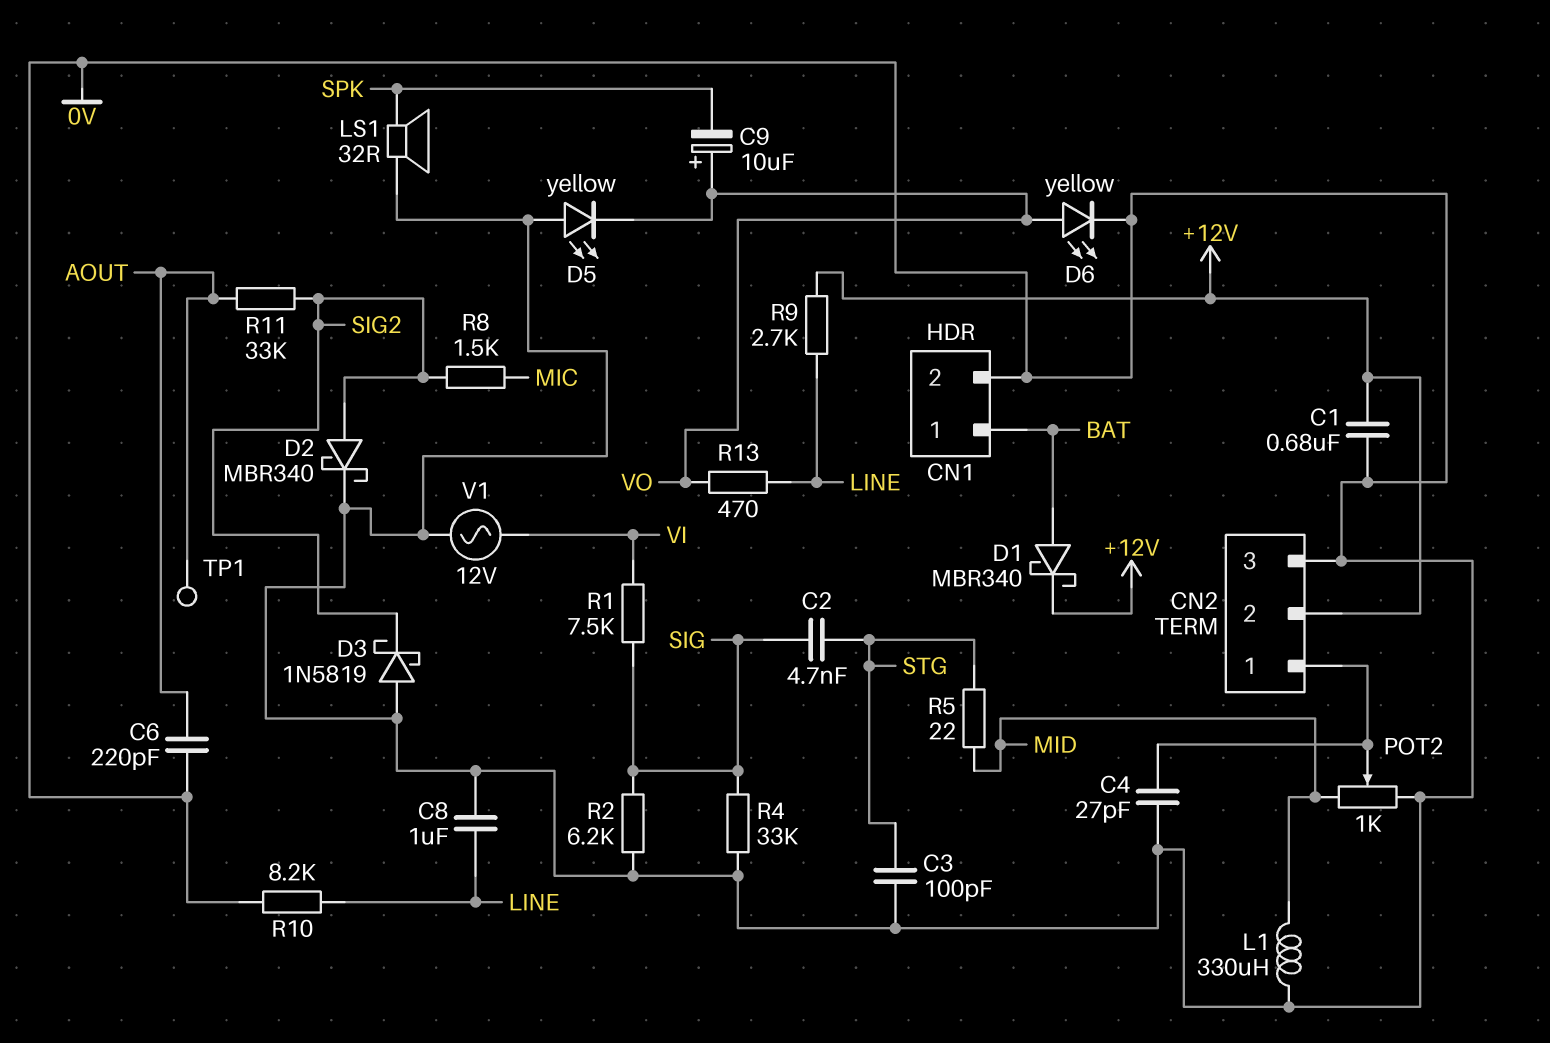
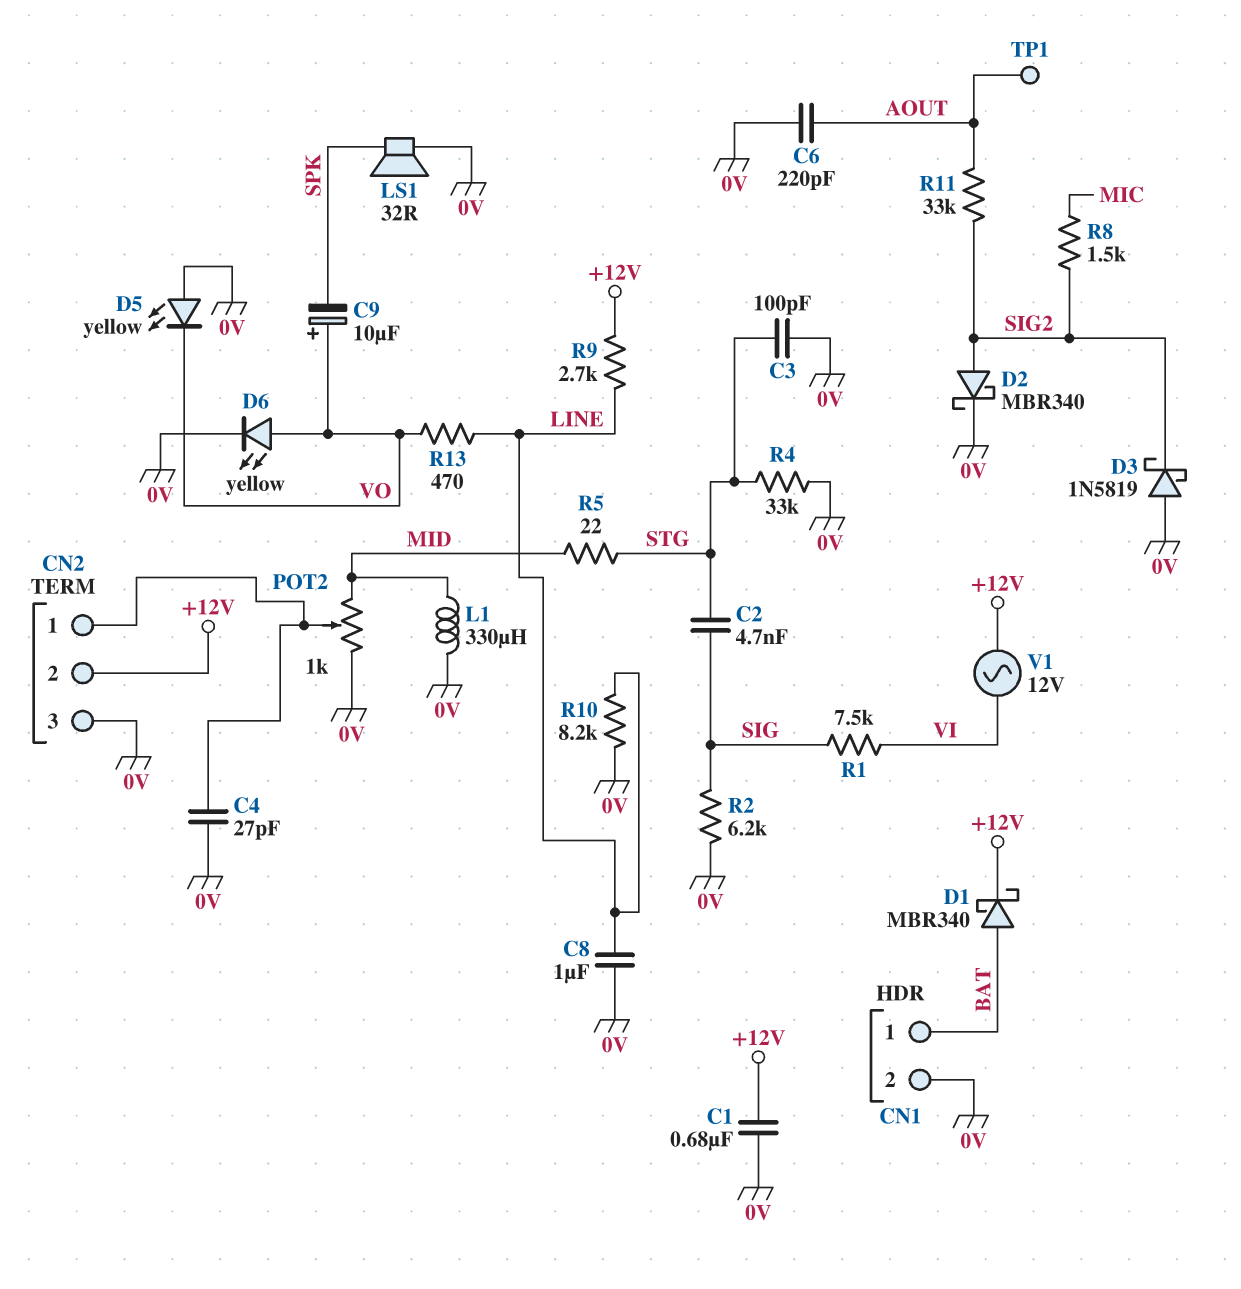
R4: 33k (0V, SIG) -> 33k (0V, STG)
V1: AC 12V (0V, VI) -> AC 12V (+12V, VI)

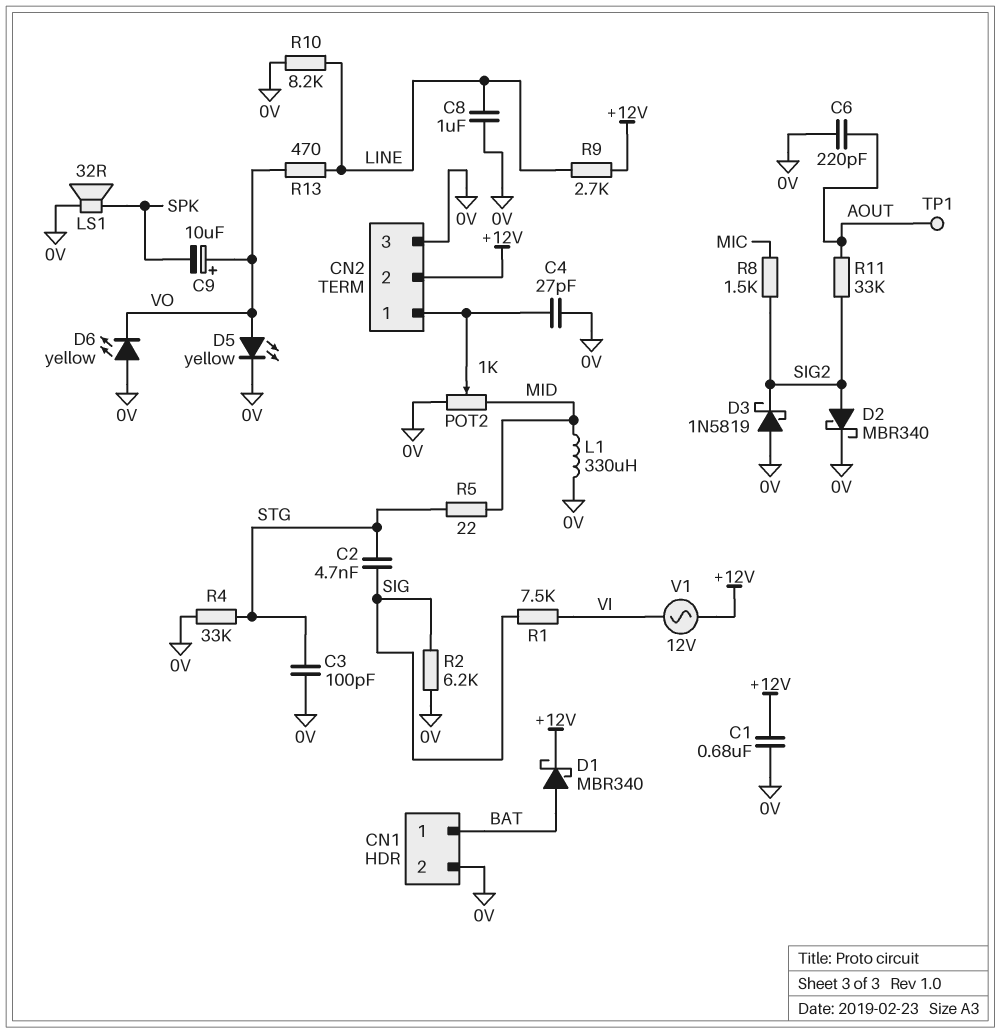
D5: LED yellow (A 0V, K VO) -> LED yellow (A VO, K 0V)
D6: LED yellow (A VO, K 0V) -> LED yellow (A 0V, K VO)

